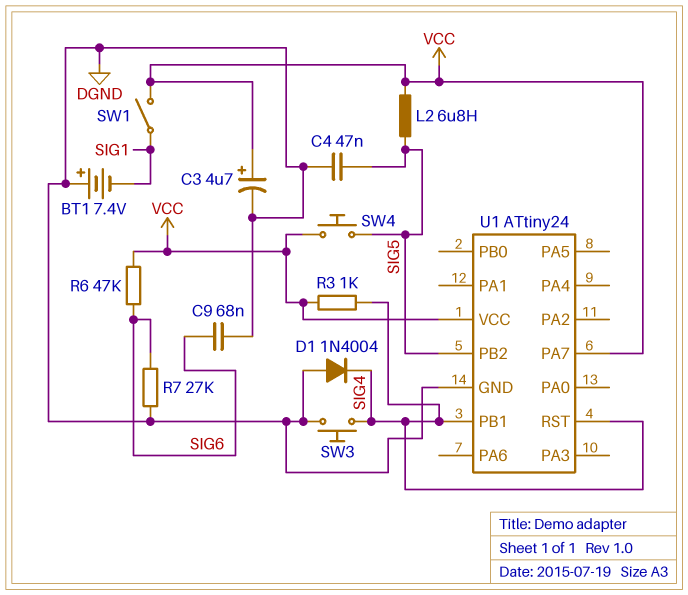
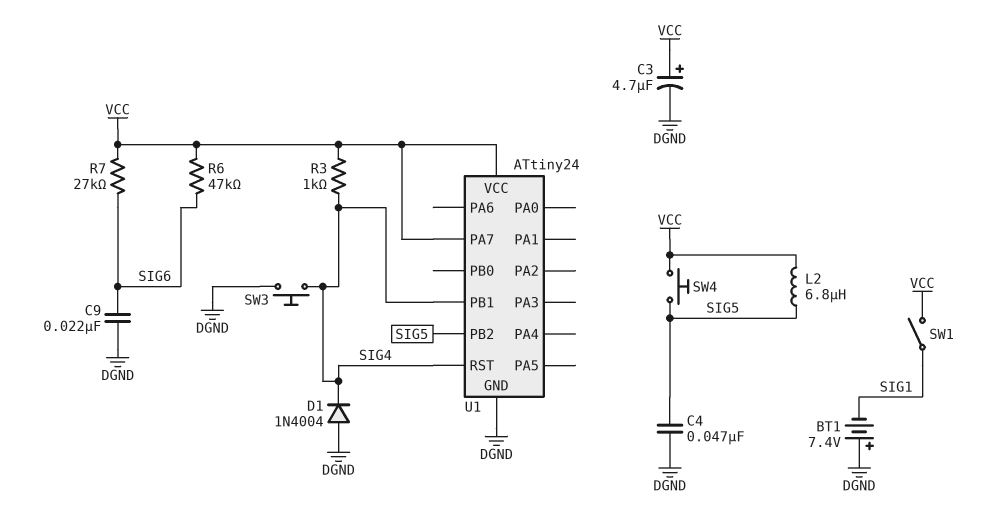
C9: 68nF (DGND, SIG6) -> 22nF (DGND, SIG6)
R7: 27k (DGND, SIG6) -> 27k (SIG6, VCC)

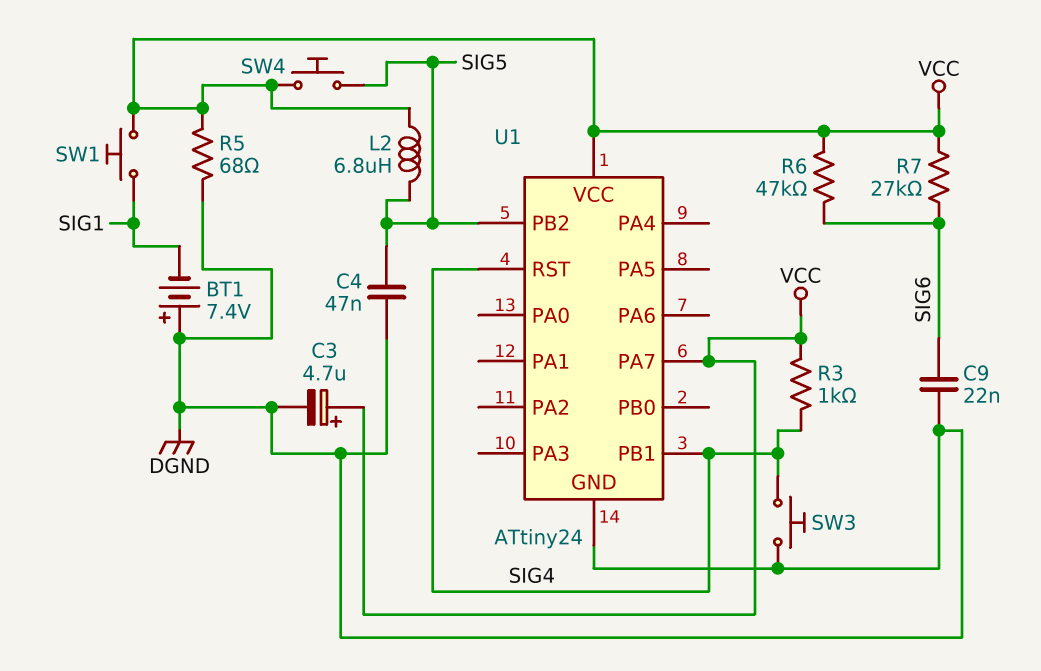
D1: diode 1N4004 (A DGND, K SIG4) -> none
R5: none -> 68 (DGND, VCC)
SW1: switch (SIG1, VCC) -> button (SIG1, VCC)

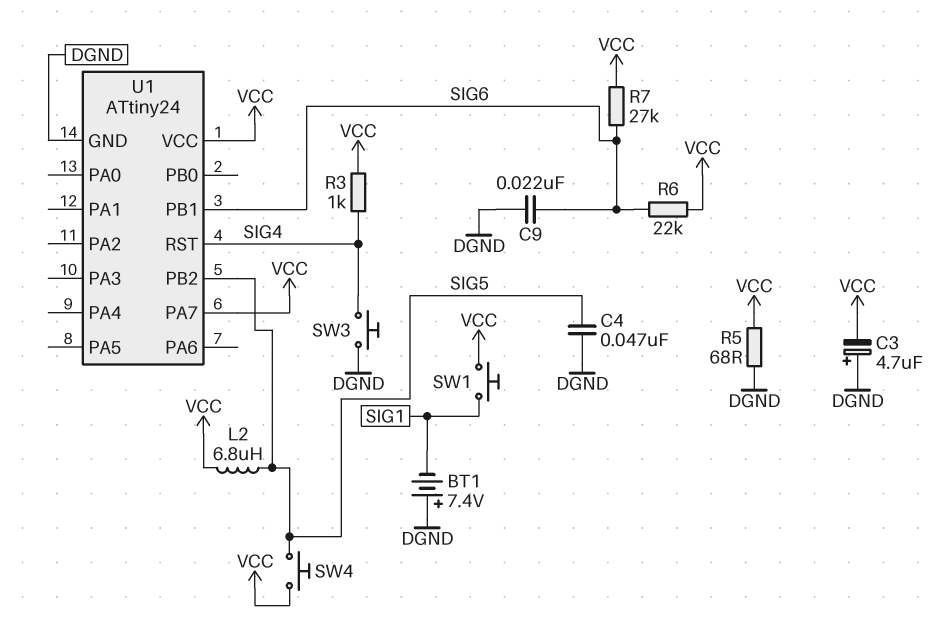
C3: 4.7uF (plus VCC, minus DGND) -> 4.7uF (plus DGND, minus VCC)
R6: 47k (SIG6, VCC) -> 22k (SIG6, VCC)
U1 pin PB1: SIG4 -> SIG6

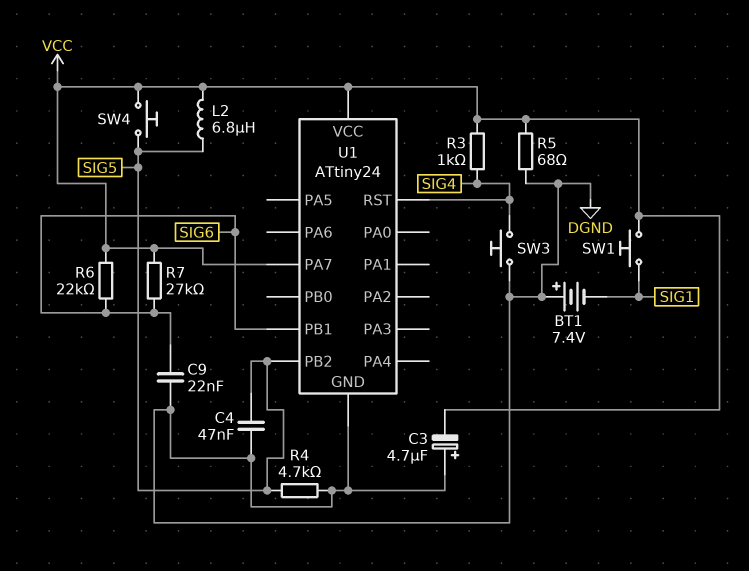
R4: none -> 4.7k (DGND, SIG5)

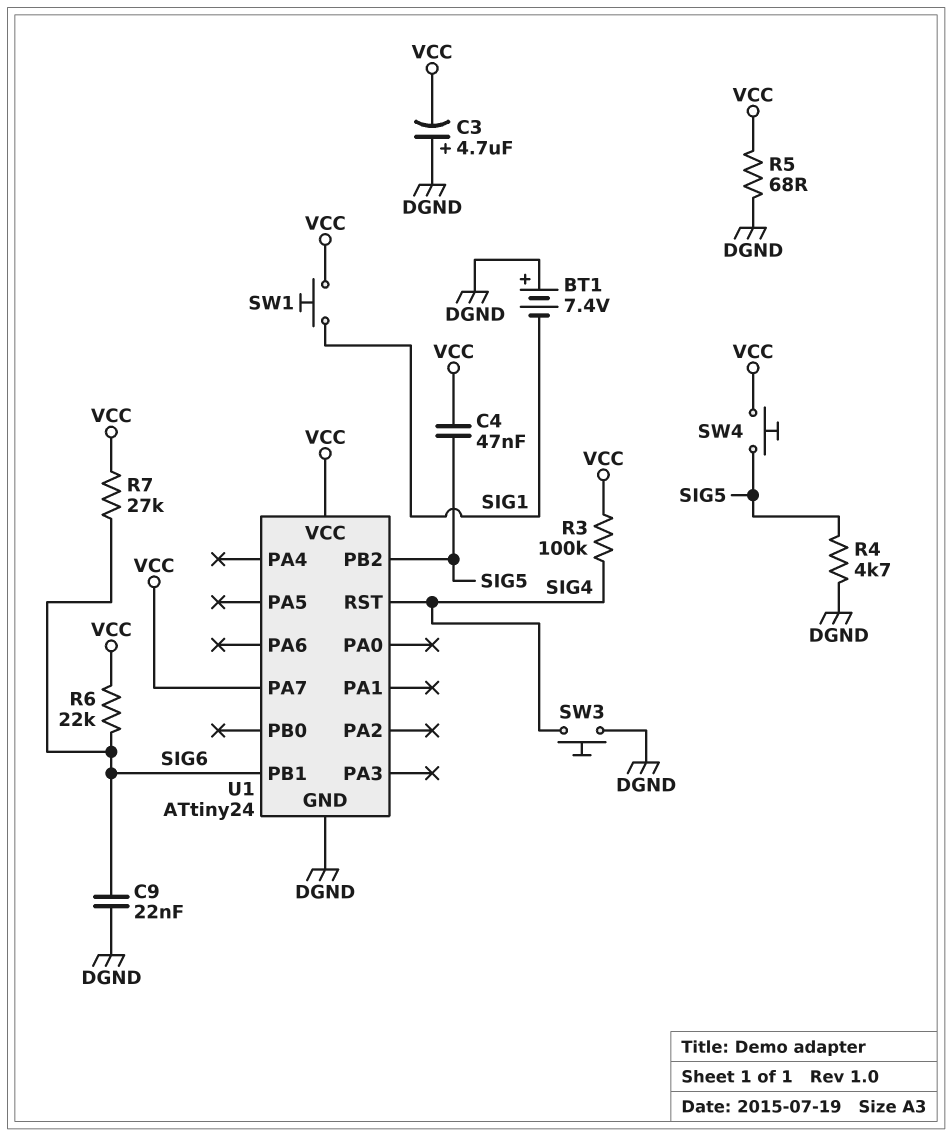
C4: 47nF (DGND, SIG5) -> 47nF (SIG5, VCC)
L2: 6.8uH (SIG5, VCC) -> none
R3: 1k (SIG4, VCC) -> 100k (SIG4, VCC)

